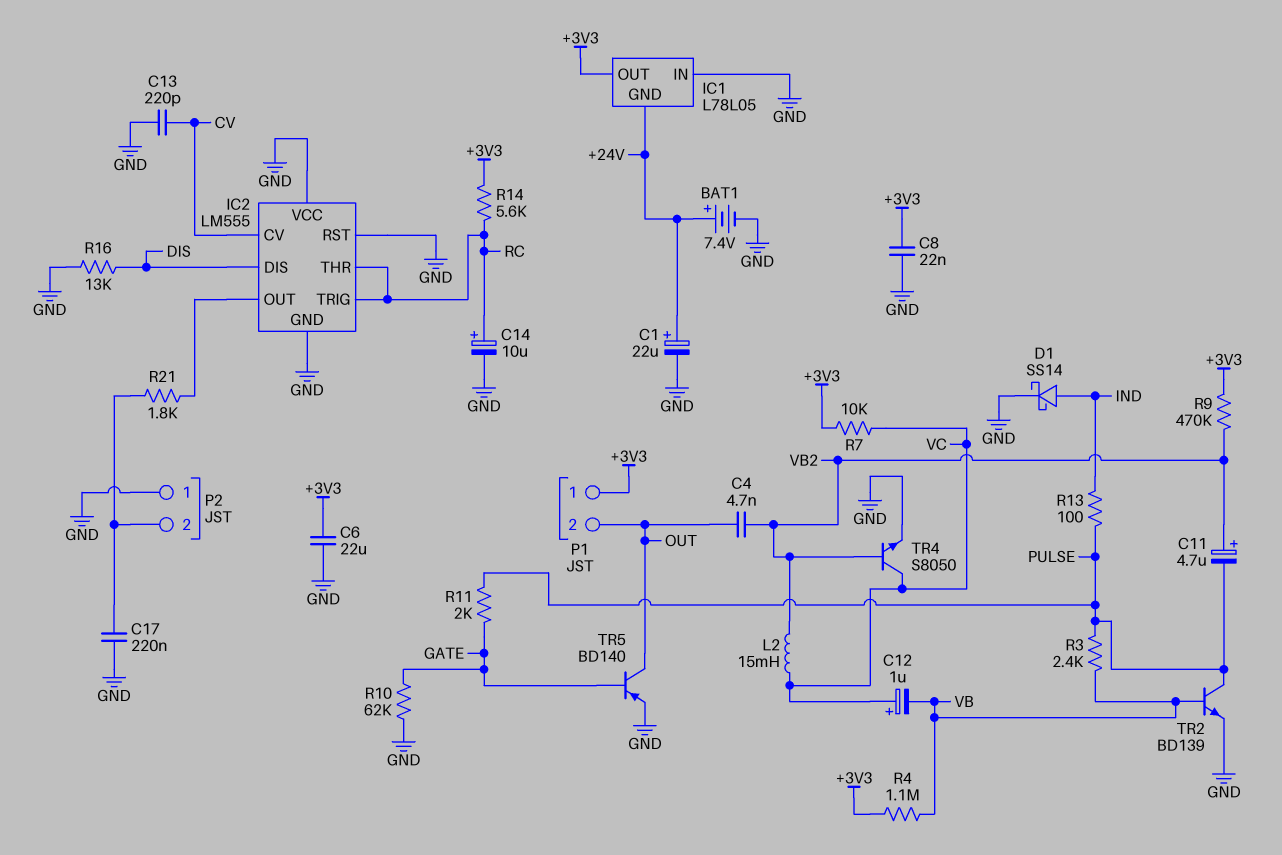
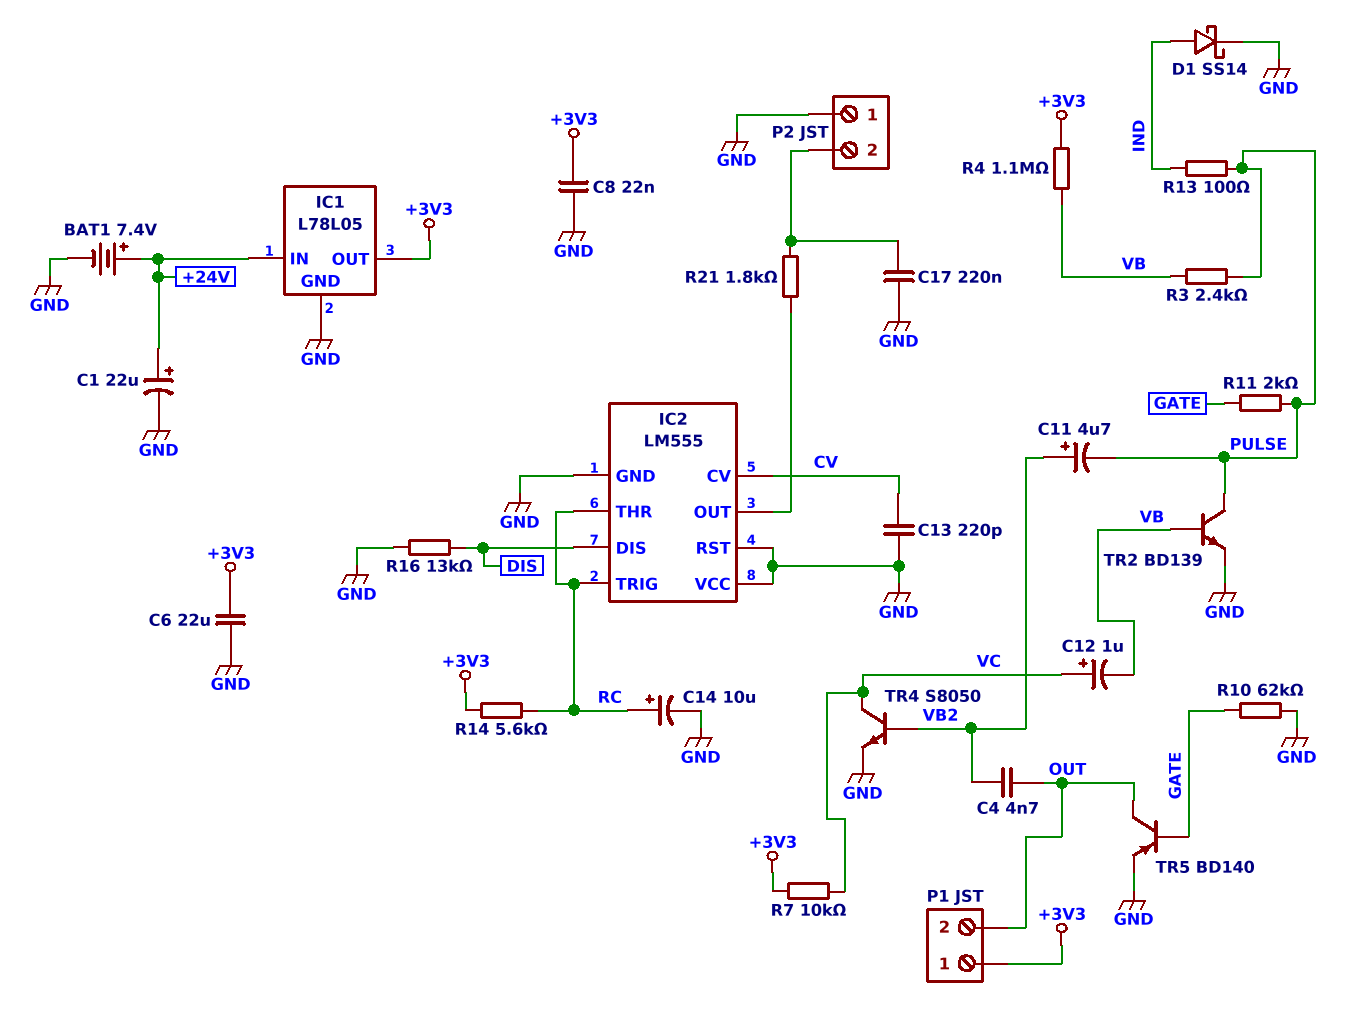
IC1 pin GND: +24V -> GND
IC1 pin IN: GND -> +24V
L2: 15mH (VB2, VC) -> none
R9: 470k (+3V3, VB2) -> none

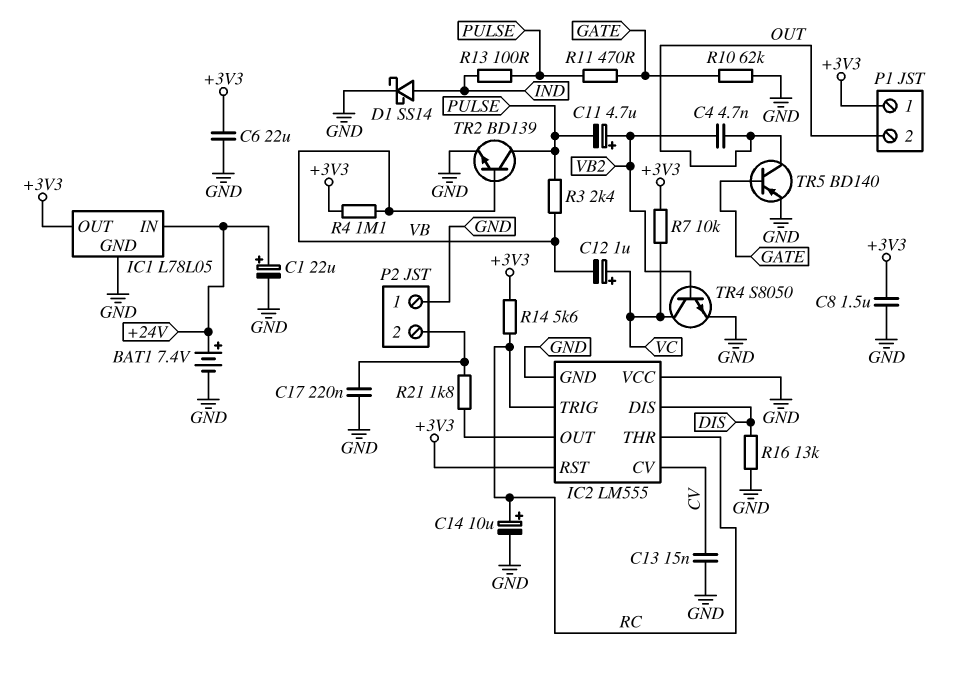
C8: 22nF (+3V3, GND) -> 1.5uF (+3V3, GND)
C13: 220pF (CV, GND) -> 15nF (CV, GND)
IC2 pin RST: GND -> +3V3
R11: 2k (GATE, PULSE) -> 470 (GATE, PULSE)

